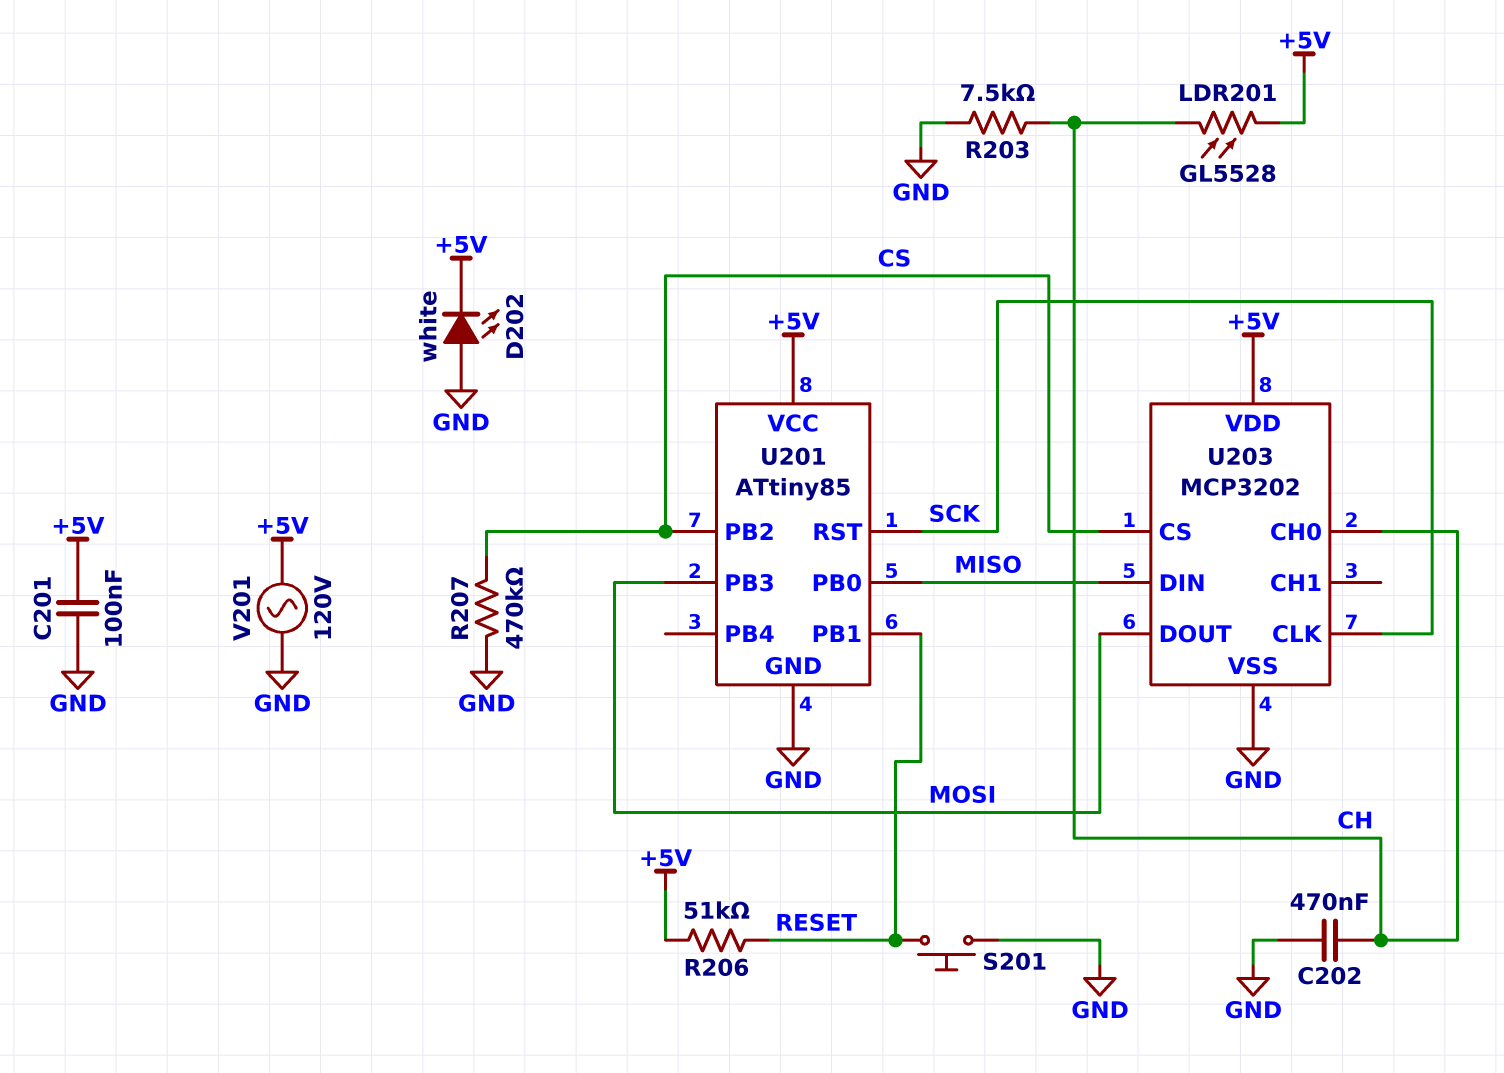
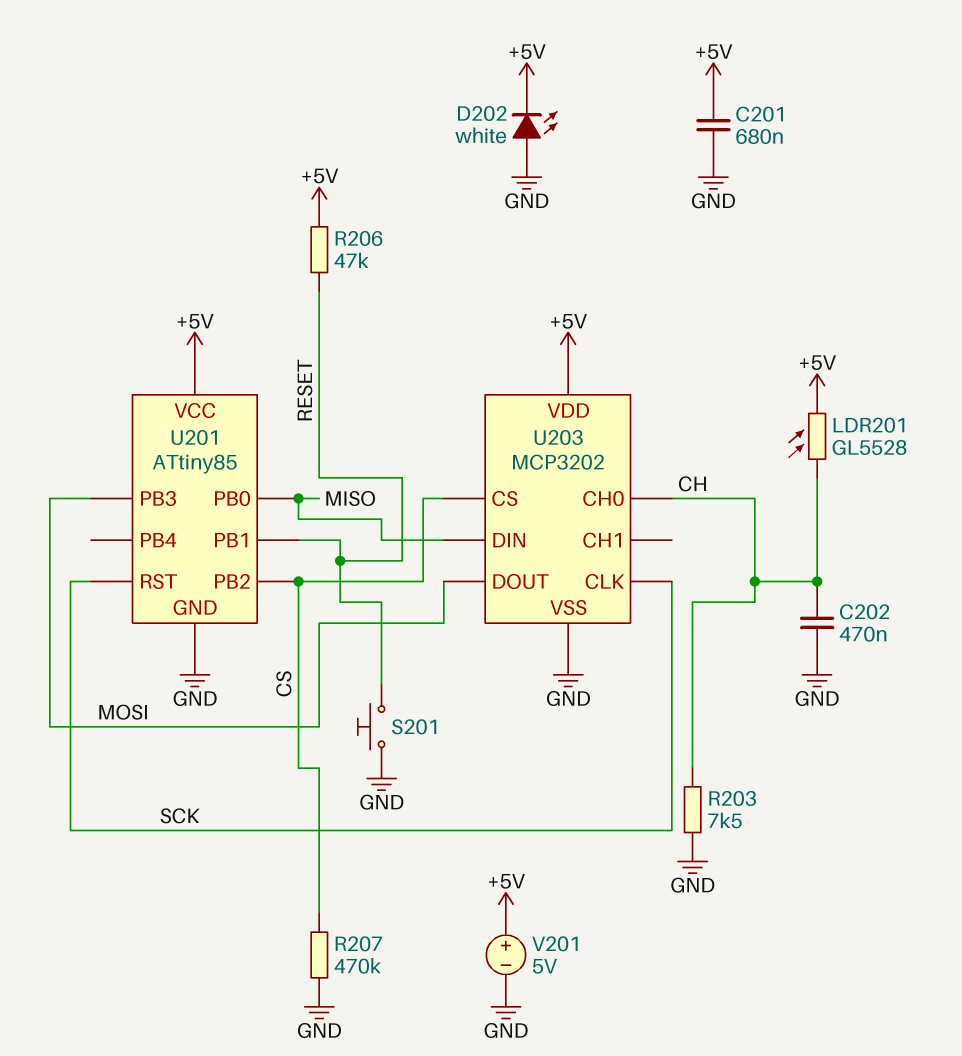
C201: 100nF (+5V, GND) -> 680nF (+5V, GND)
R206: 51k (+5V, RESET) -> 47k (+5V, RESET)
V201: AC 120V (+5V, GND) -> 5V (plus +5V, minus GND)

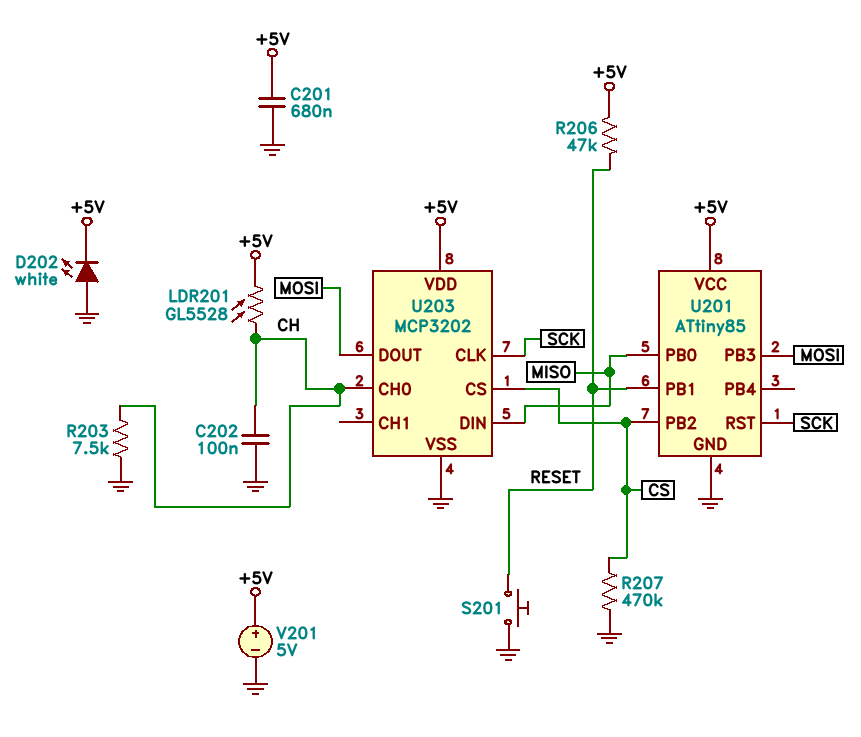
C202: 470nF (CH, GND) -> 100nF (CH, GND)

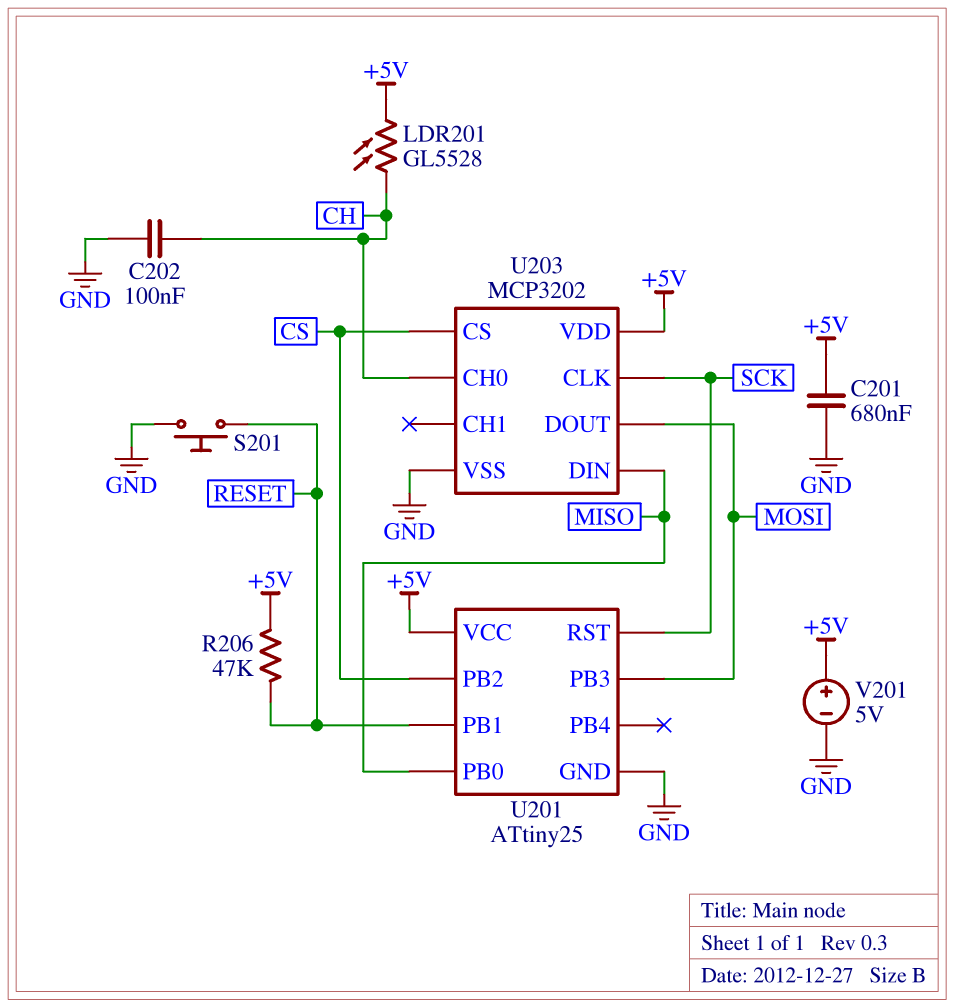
D202: LED white (A GND, K +5V) -> none
R203: 7.5k (CH, GND) -> none
R207: 470k (CS, GND) -> none
U201: ATtiny85 -> ATtiny25

